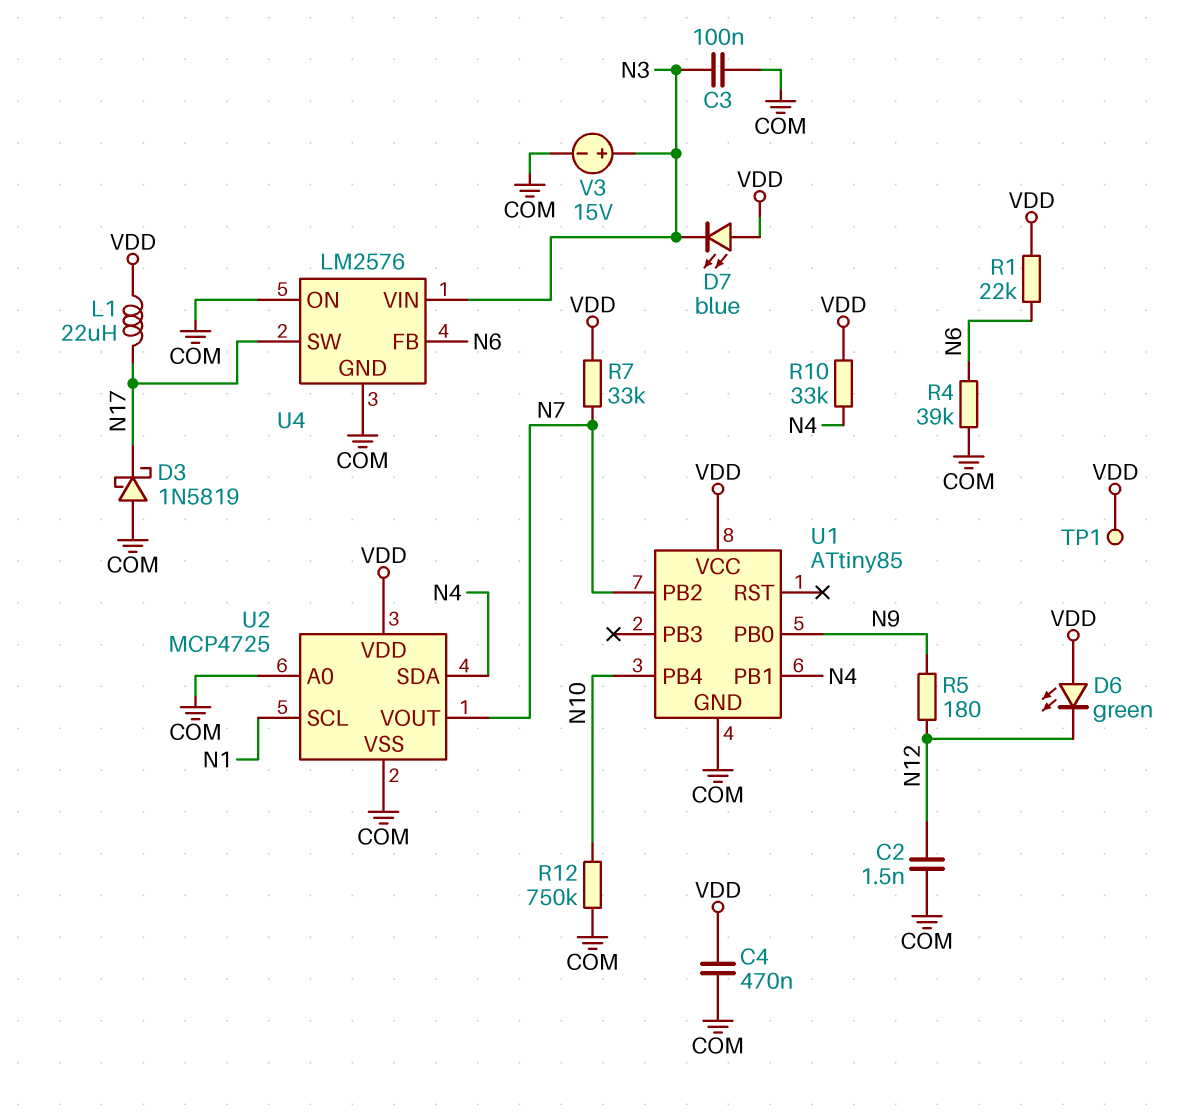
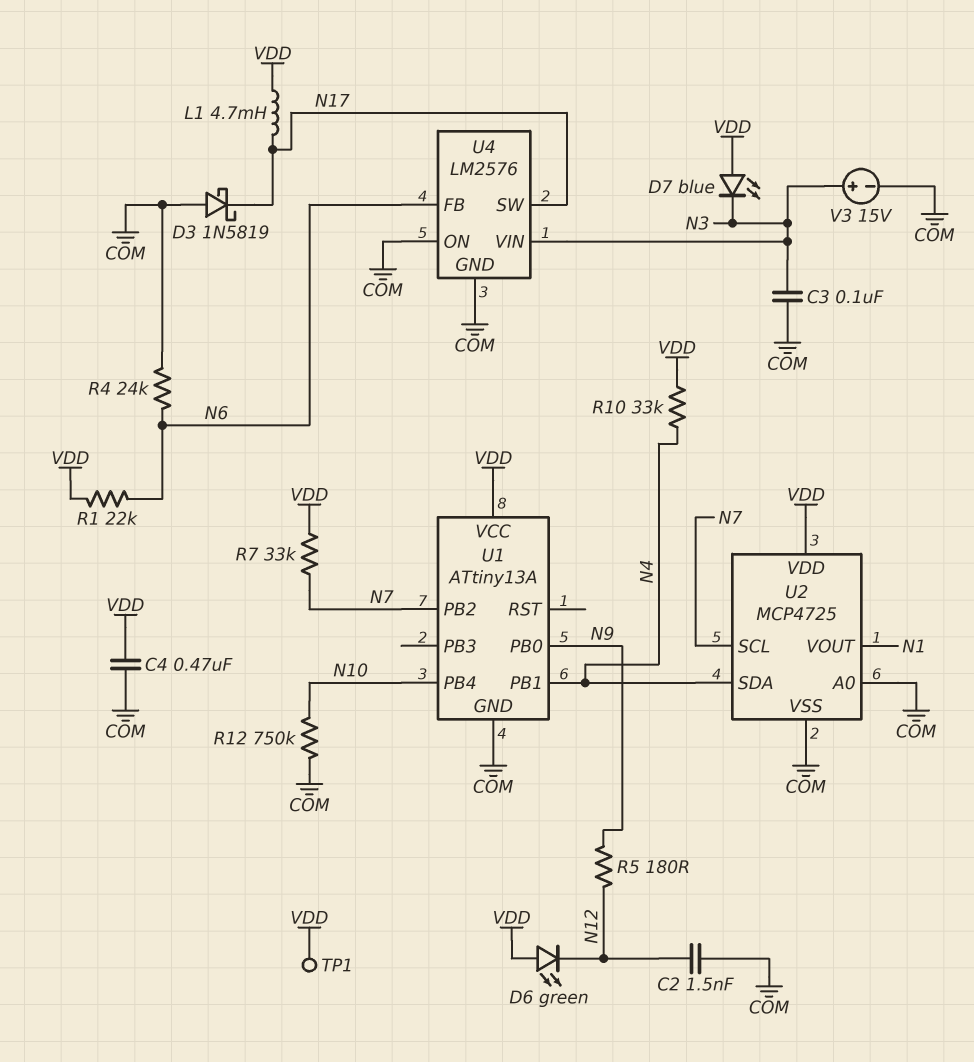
L1: 22uH (N17, VDD) -> 4.7mH (N17, VDD)
R4: 39k (COM, N6) -> 24k (COM, N6)
U1: ATtiny85 -> ATtiny13A
U2 pin SCL: N1 -> N7
U2 pin VOUT: N7 -> N1

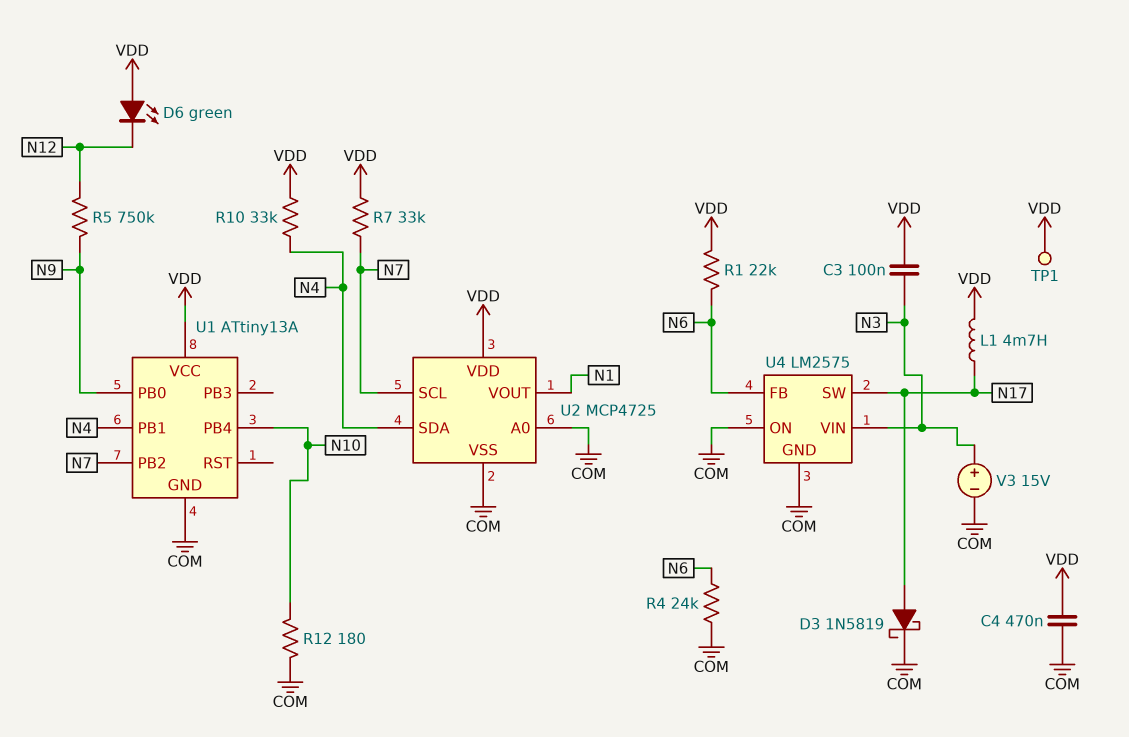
C2: 1.5nF (COM, N12) -> none
C3: 100nF (COM, N3) -> 100nF (N3, VDD)
D3: schottky 1N5819 (A COM, K N17) -> schottky 1N5819 (A N17, K COM)
D7: LED blue (A VDD, K N3) -> none
R5: 180 (N9, N12) -> 750k (N9, N12)
R12: 750k (COM, N10) -> 180 (COM, N10)
U4: LM2576 -> LM2575

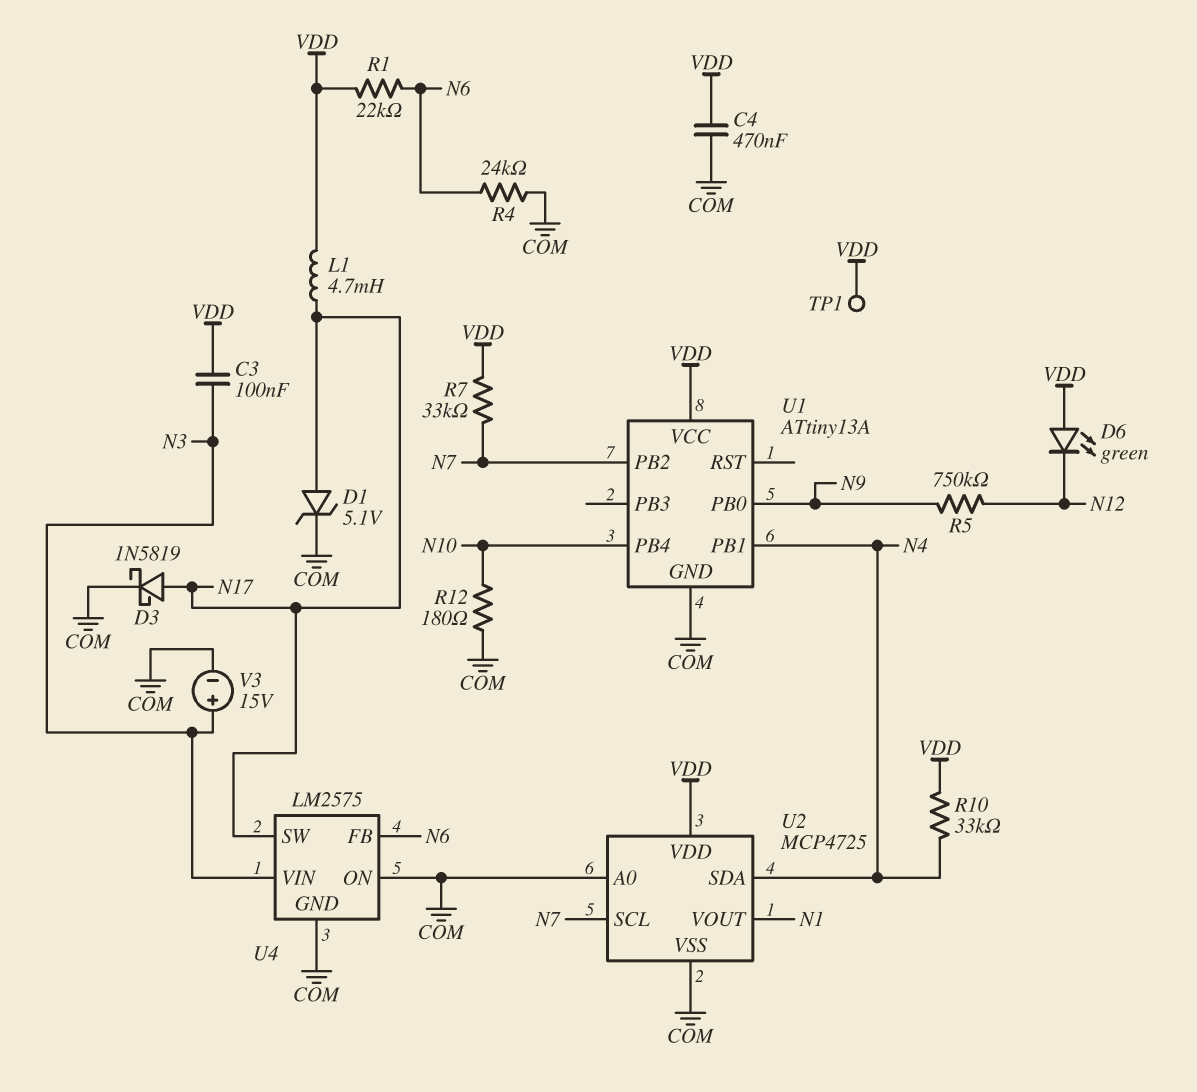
D1: none -> zener 5.1V (A N17, K COM)

